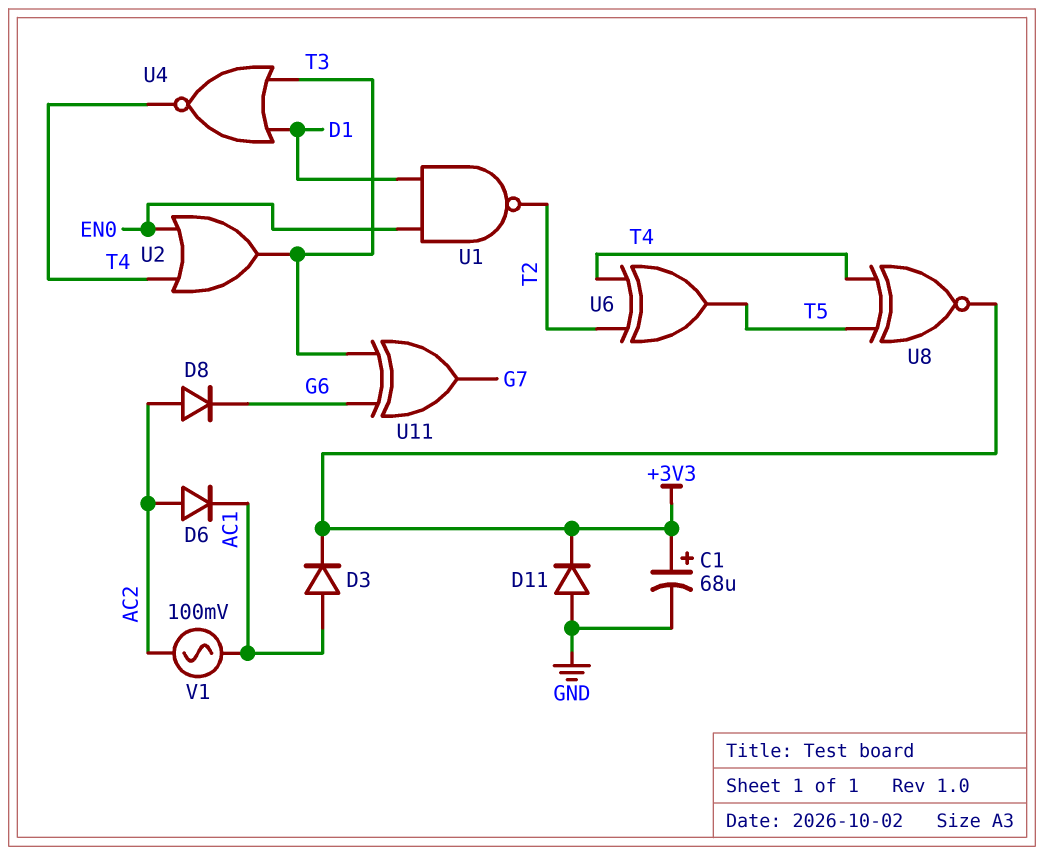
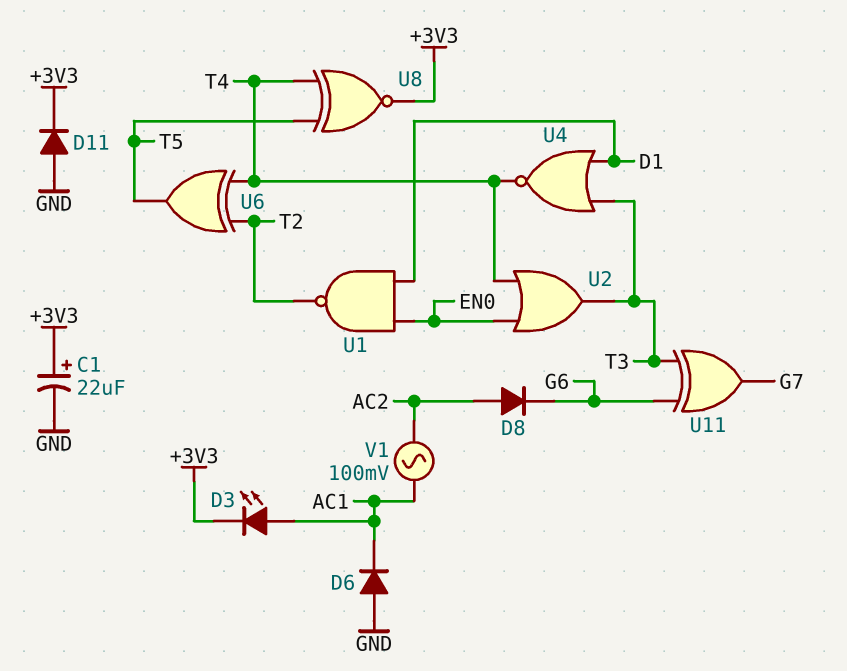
C1: 68uF (plus +3V3, minus GND) -> 22uF (plus +3V3, minus GND)
D3: diode (A AC1, K +3V3) -> LED (A AC1, K +3V3)
D6: diode (A AC2, K AC1) -> diode (A GND, K AC1)

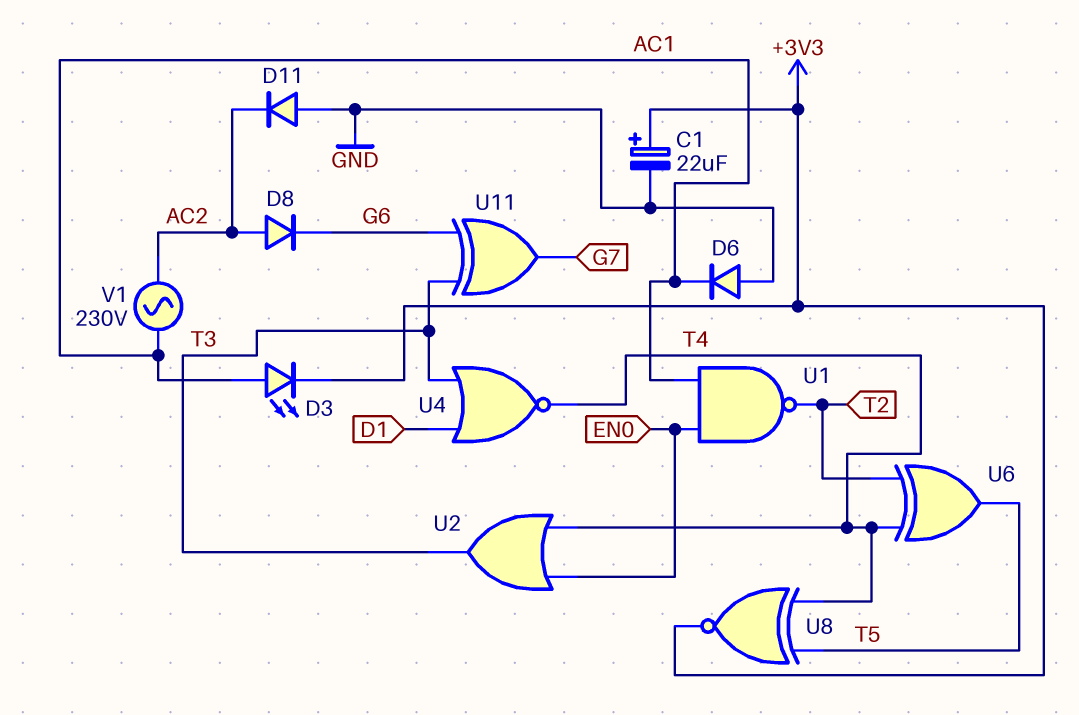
D11: diode (A GND, K +3V3) -> diode (A GND, K AC2)
U1: NAND (in D1, in EN0, out T2) -> NAND (in AC1, in EN0, out T2)
V1: AC 100mV (AC1, AC2) -> AC 230V (AC1, AC2)

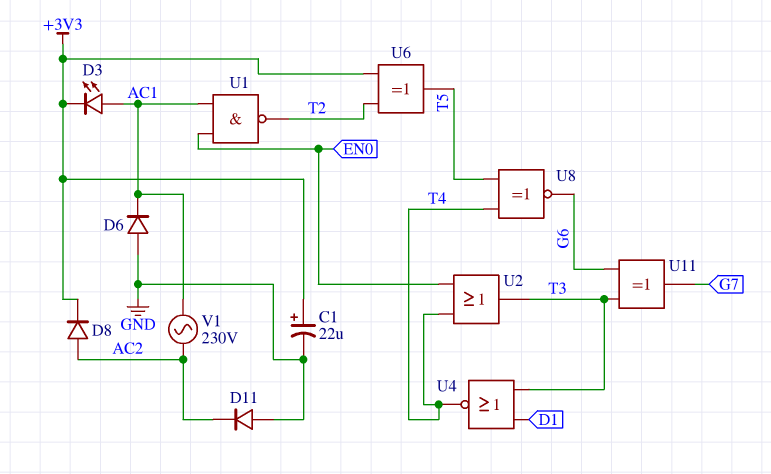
D8: diode (A AC2, K G6) -> diode (A AC2, K +3V3)
U6: XOR (in T2, in T4, out T5) -> XOR (in +3V3, in T2, out T5)
U8: XNOR (in T4, in T5, out +3V3) -> XNOR (in T4, in T5, out G6)

